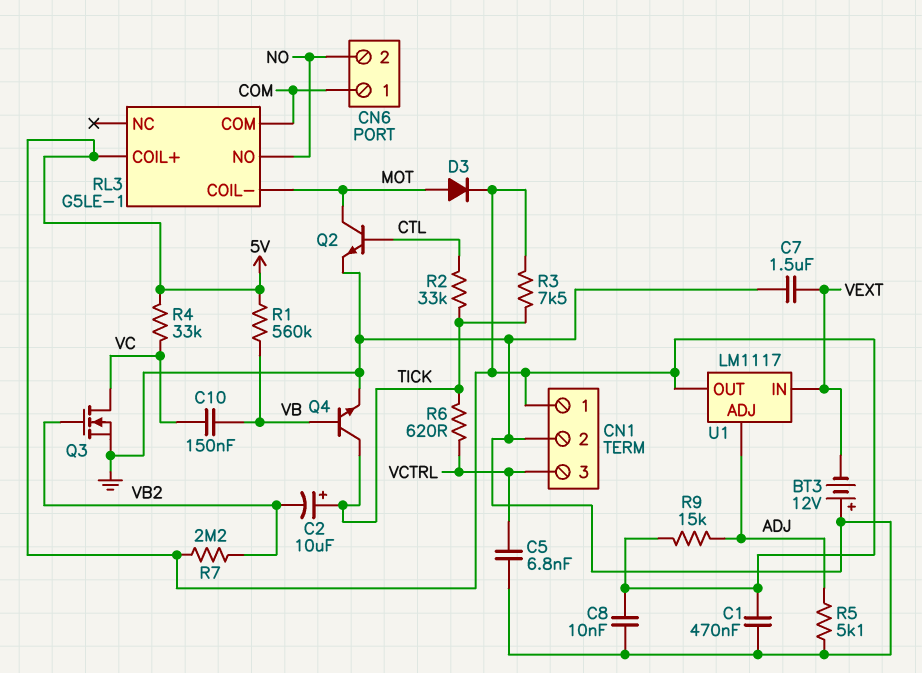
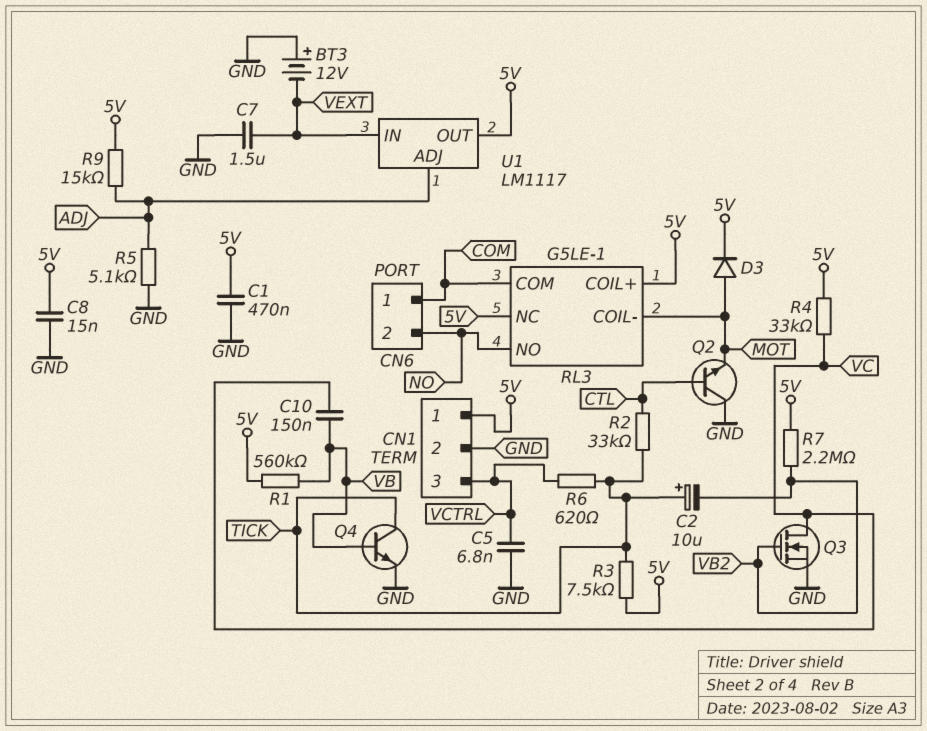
C8: 10nF (5V, GND) -> 15nF (5V, GND)
Q2: NPN (B CTL, C MOT, E GND) -> NPN (B CTL, C GND, E MOT)
RL3 pin NC: none -> 5V

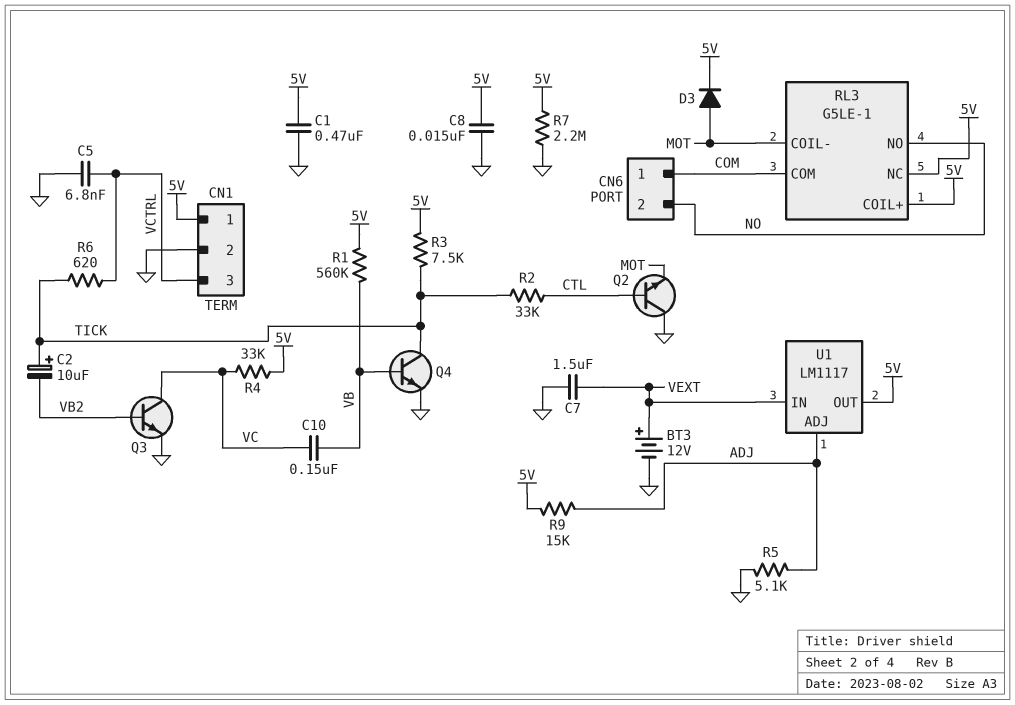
BT3: 12V (plus GND, minus VEXT) -> 12V (plus VEXT, minus GND)
Q3: NMOS (G VB2, D VC, S GND) -> NPN (B VB2, C VC, E GND)
R7: 2.2M (5V, VB2) -> 2.2M (5V, GND)

